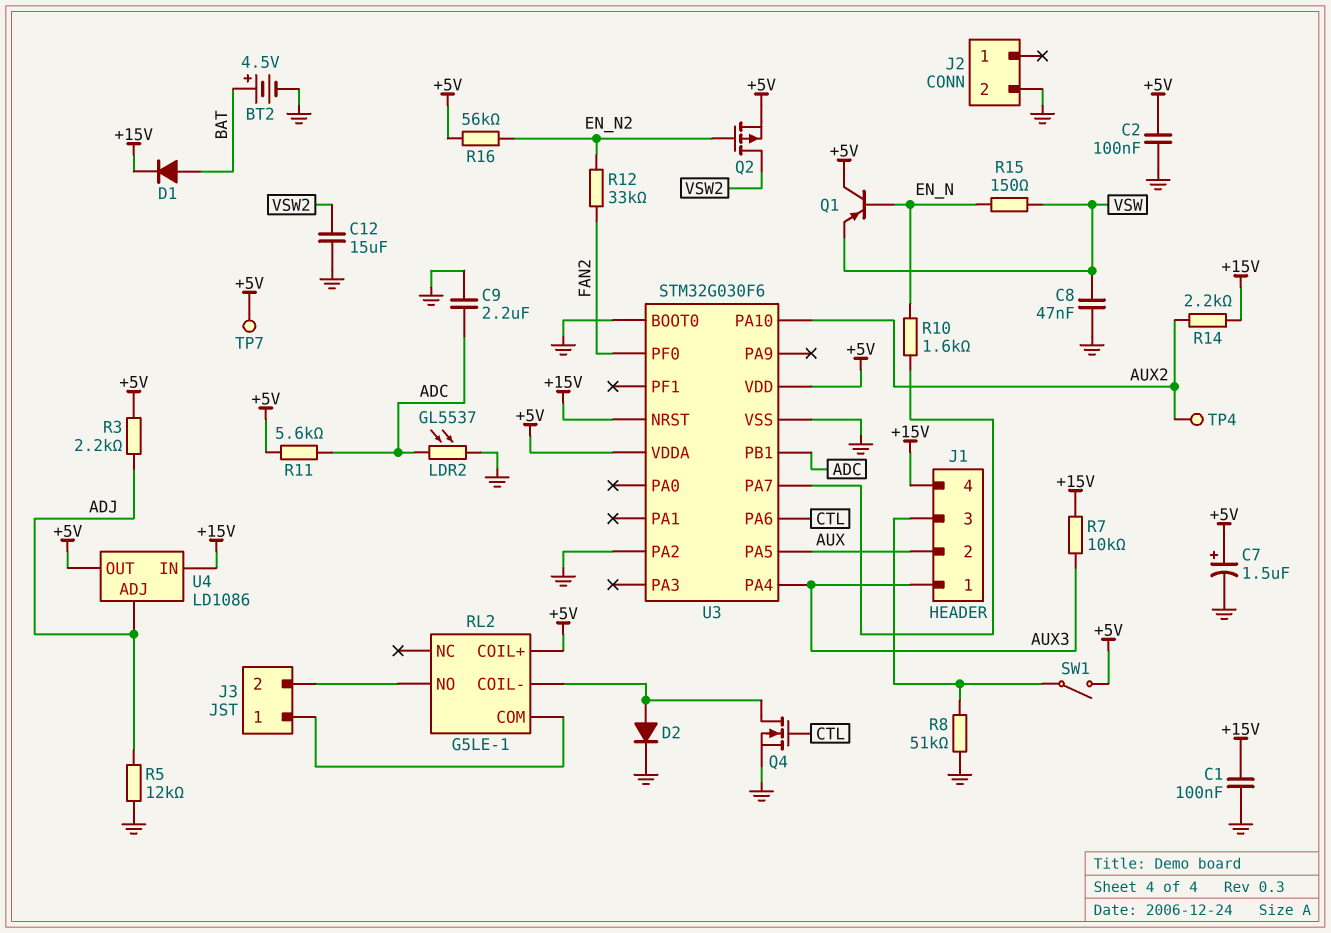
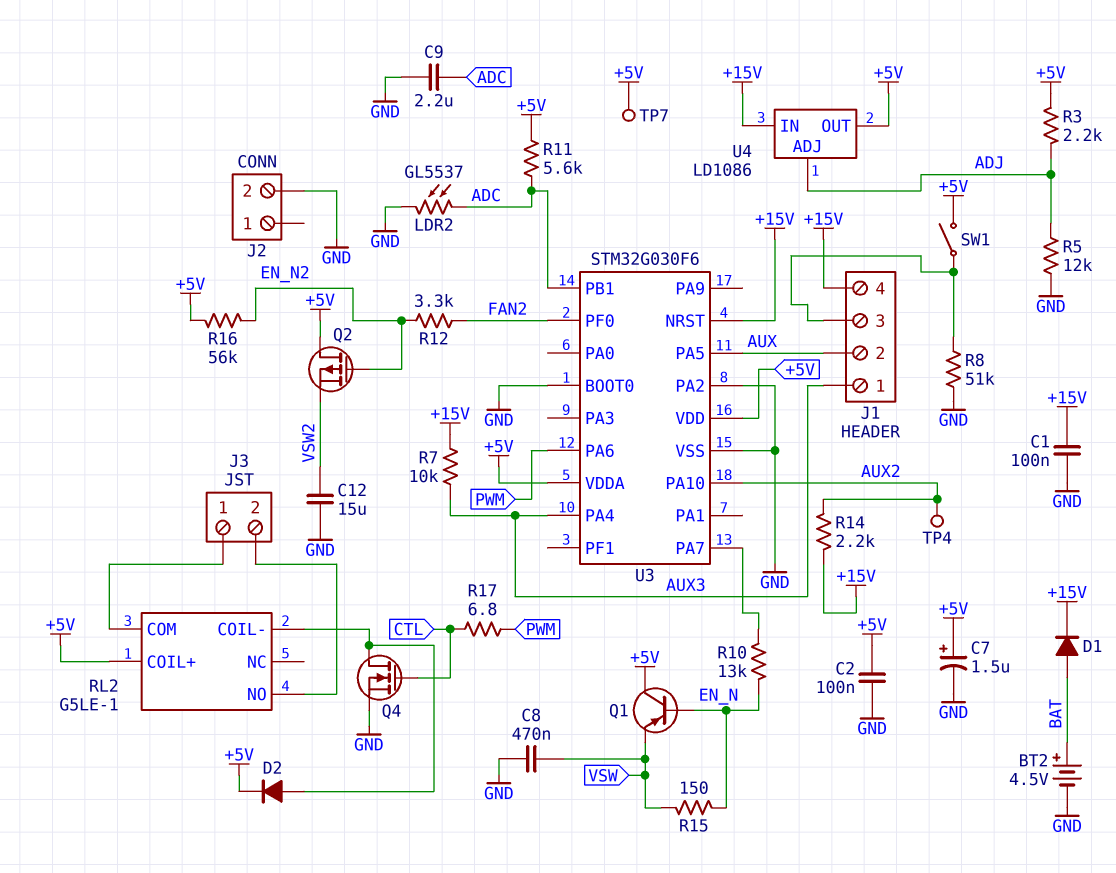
C8: 47nF (GND, VSW) -> 470nF (GND, VSW)
D2: diode (A RL2/COIL-, K GND) -> diode (A RL2/COIL-, K +5V)
Q2: PMOS (G EN_N2, D VSW2, S +5V) -> PMOS (G EN_N2, D +5V, S VSW2)
R10: 1.6k (EN_N, U3/PA7) -> 13k (EN_N, U3/PA7)
R12: 33k (EN_N2, FAN2) -> 3.3k (EN_N2, FAN2)
R17: none -> 6.8 (CTL, PWM)
U3 pin PA6: CTL -> PWM

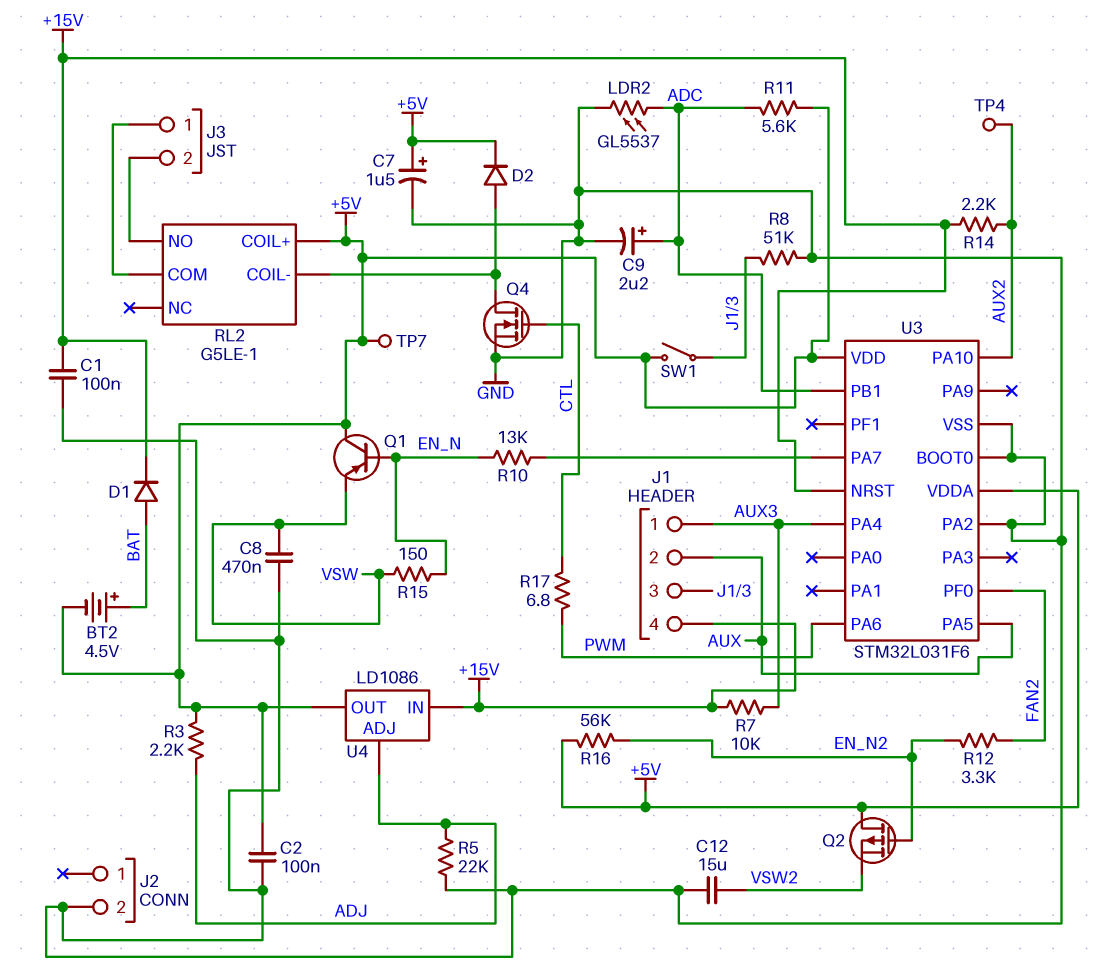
BT2: 4.5V (plus BAT, minus GND) -> 4.5V (plus BAT, minus +5V)
C9: 2.2uF (ADC, GND) -> 2.2uF (plus ADC, minus GND)
R5: 12k (ADJ, GND) -> 22k (ADJ, GND)
U3: STM32G030F6 -> STM32L031F6

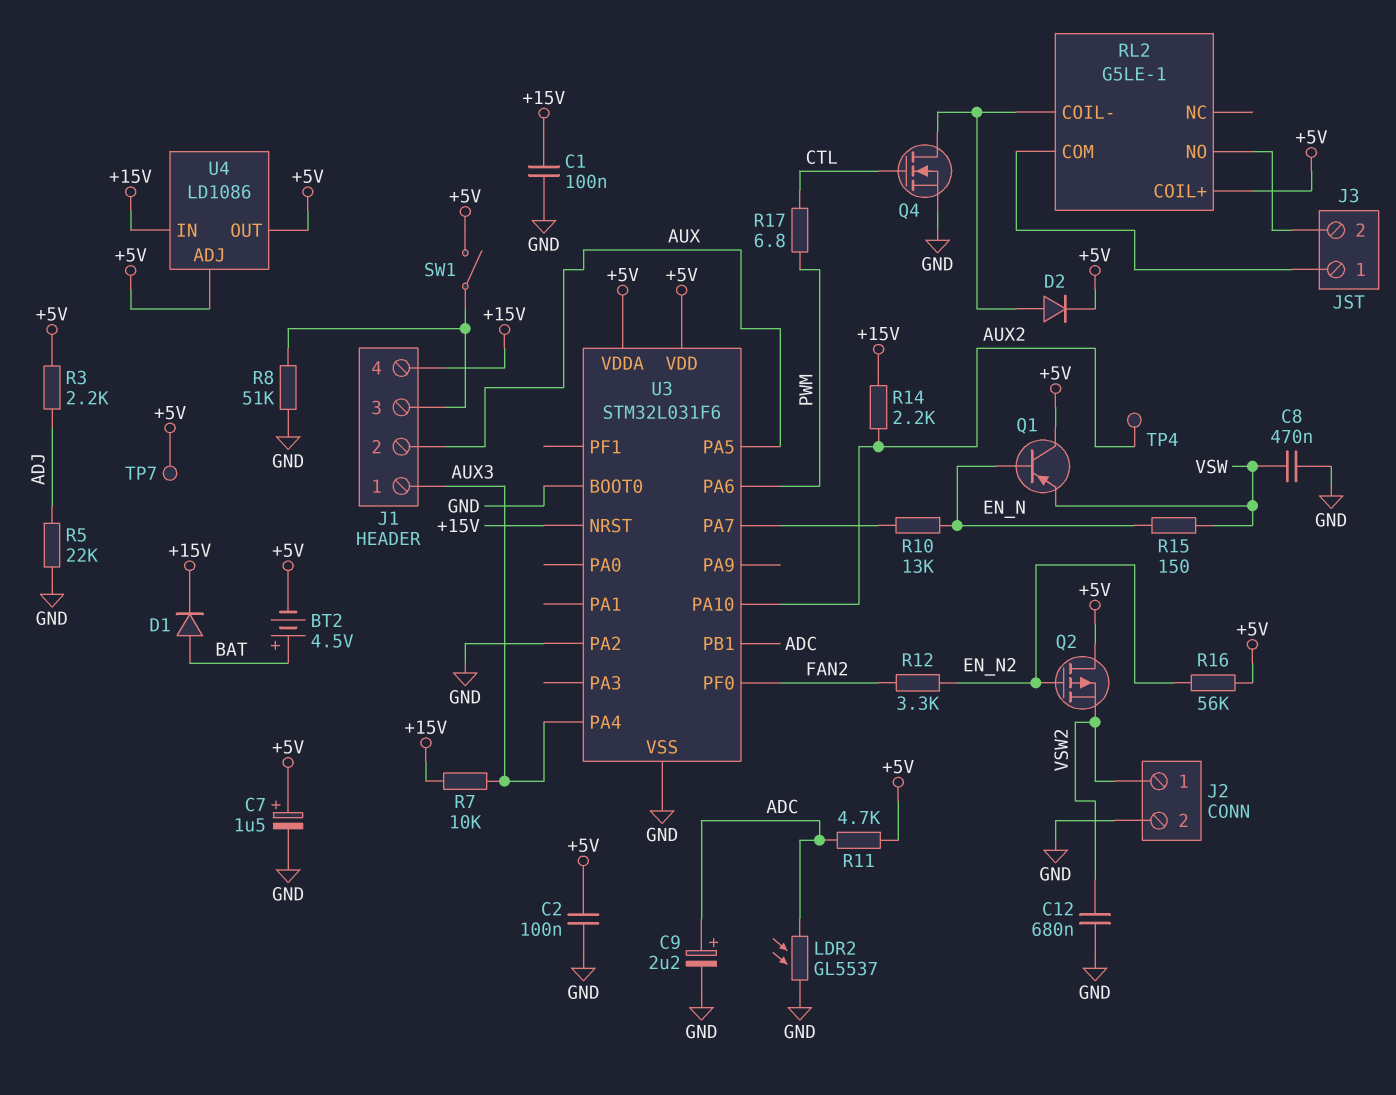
C12: 15uF (GND, VSW2) -> 680nF (GND, VSW2)
J2 pin 1: none -> VSW2
R11: 5.6k (+5V, ADC) -> 4.7k (+5V, ADC)
U4 pin ADJ: ADJ -> +5V

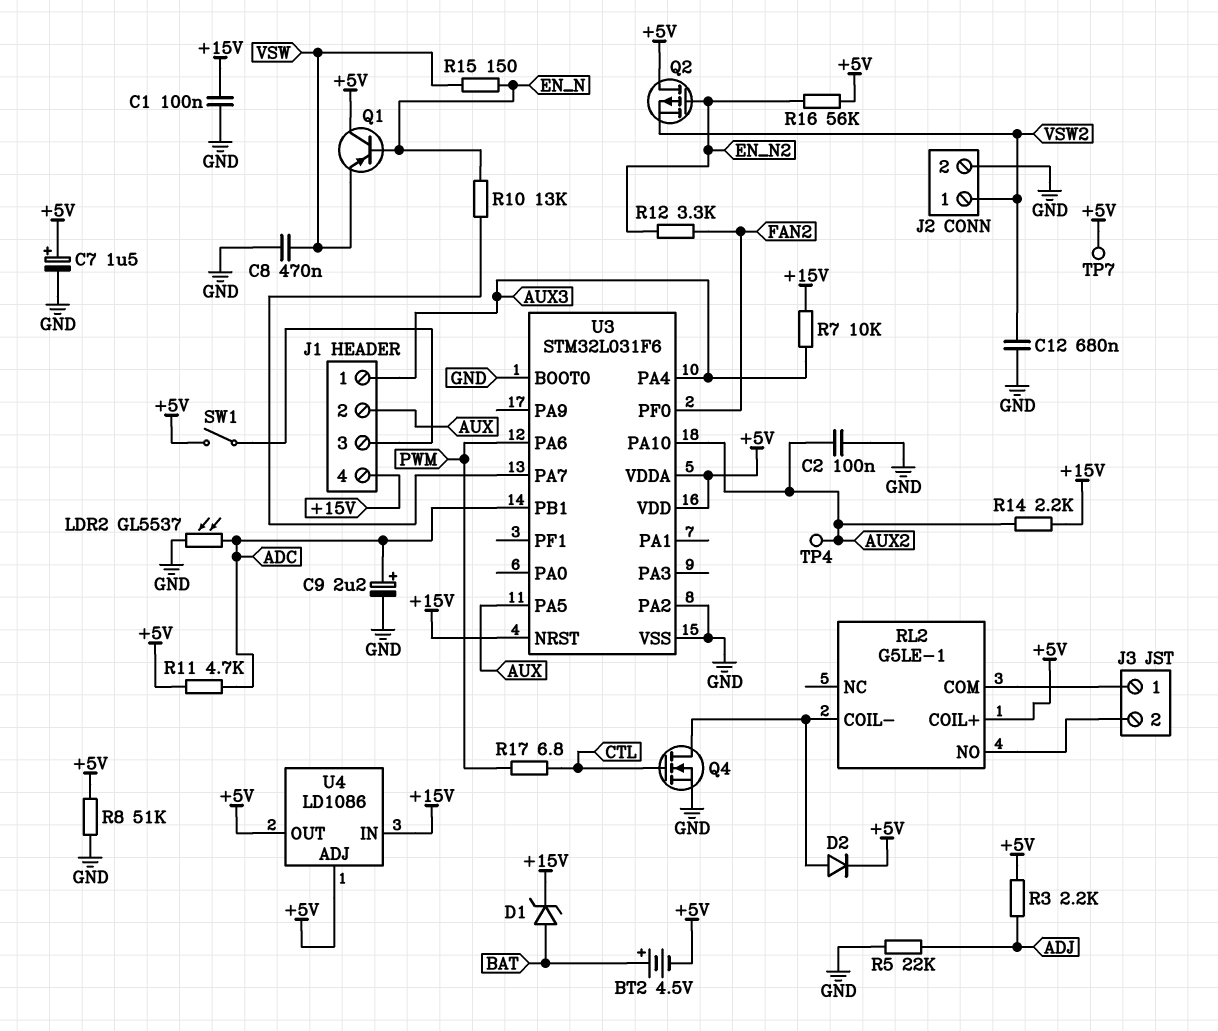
C2: 100nF (+5V, GND) -> 100nF (AUX2, GND)
D1: diode (A BAT, K +15V) -> zener (A BAT, K +15V)
R8: 51k (GND, J1/3) -> 51k (+5V, GND)

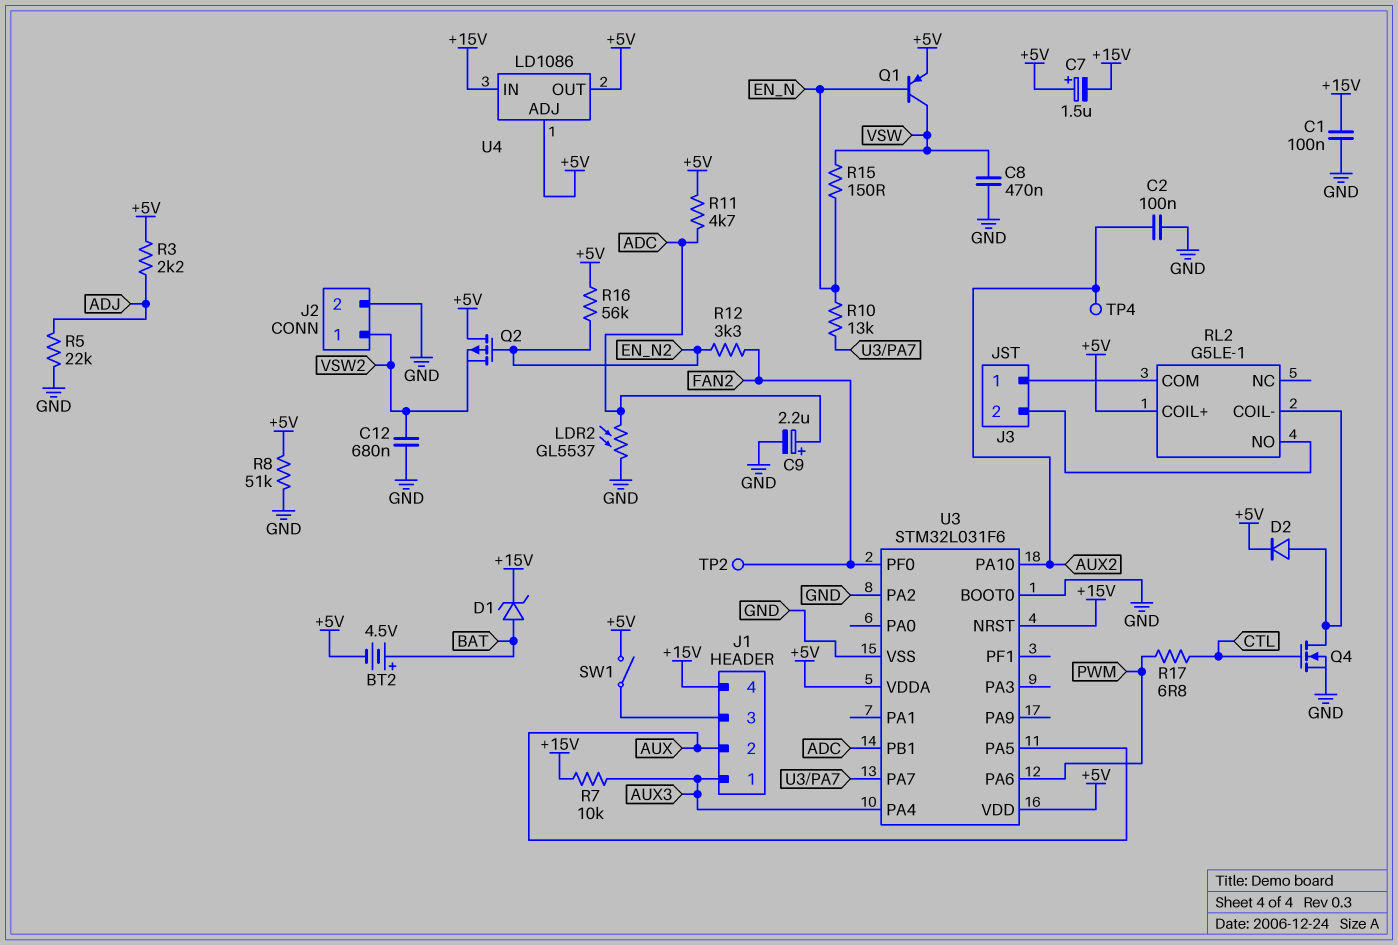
C7: 1.5uF (plus +5V, minus GND) -> 1.5uF (plus +5V, minus +15V)
Q1: PNP (B EN_N, C +5V, E VSW) -> PNP (B EN_N, C VSW, E +5V)
R14: 2.2k (+15V, AUX2) -> none
TP2: none -> test point (FAN2)
TP7: test point (+5V) -> none

